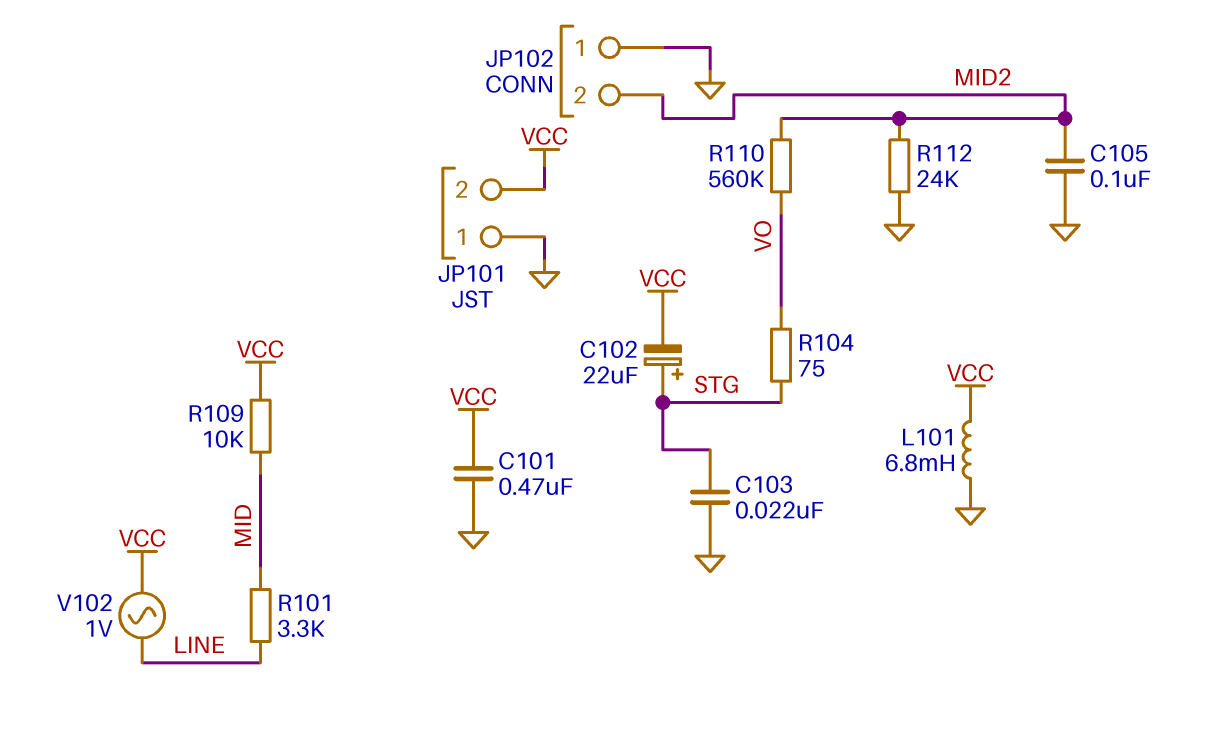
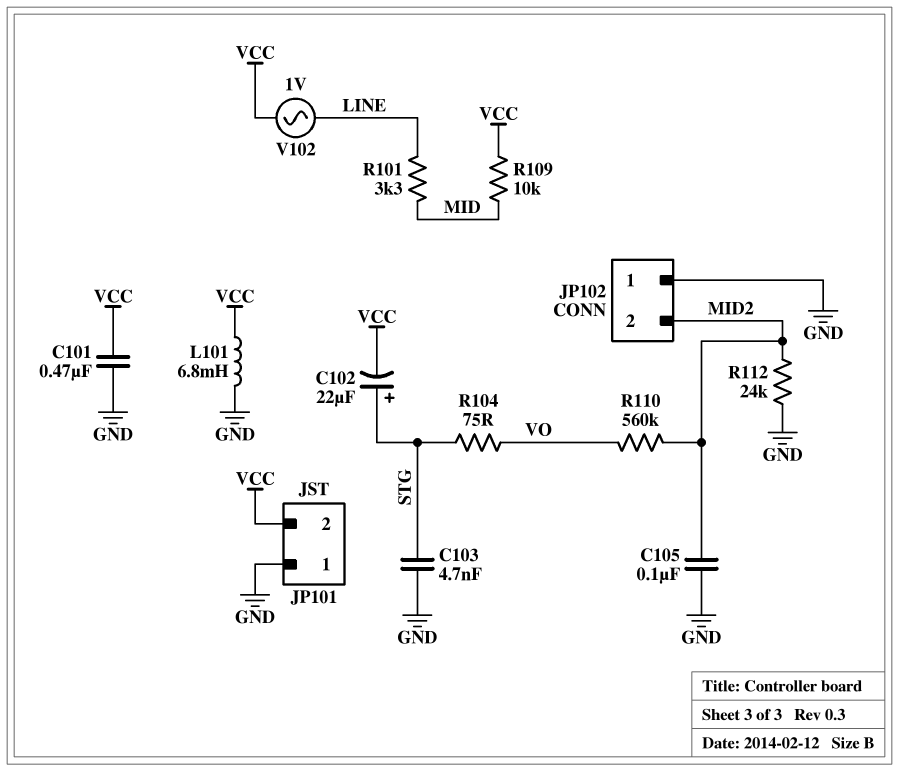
C103: 22nF (GND, STG) -> 4.7nF (GND, STG)

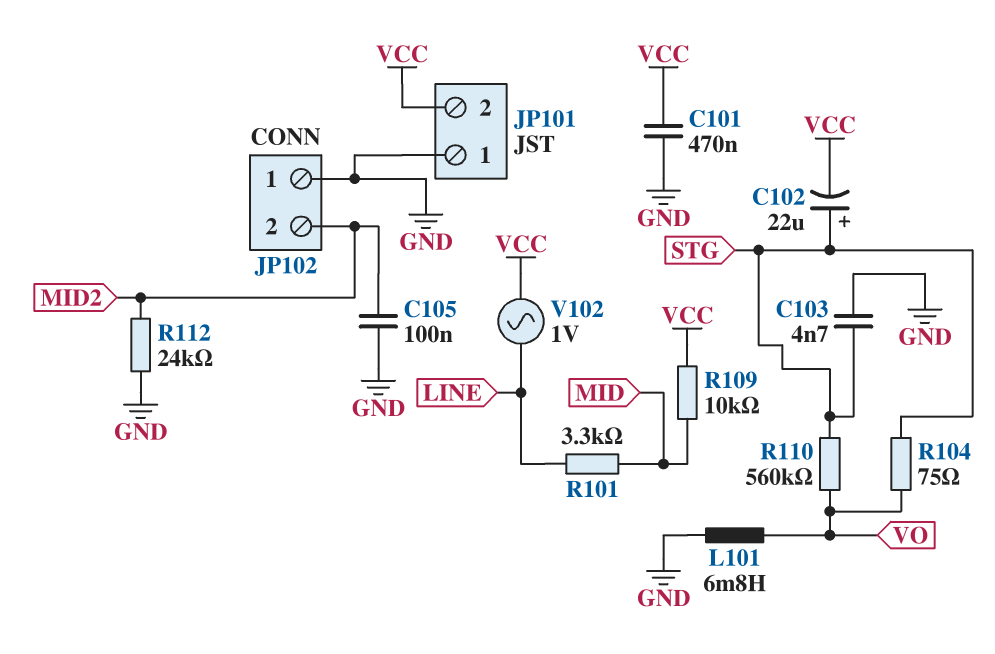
L101: 6.8mH (GND, VCC) -> 6.8mH (GND, VO)
R110: 560k (MID2, VO) -> 560k (STG, VO)

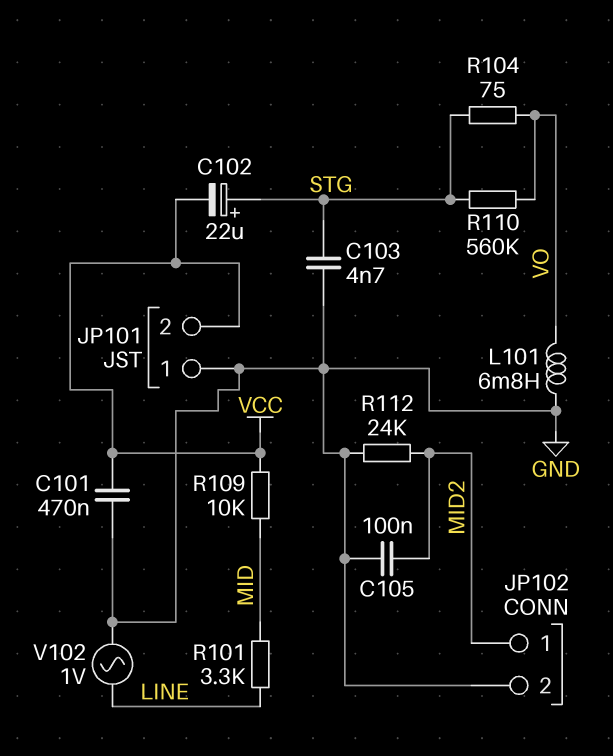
JP102 pin 1: GND -> MID2
JP102 pin 2: MID2 -> GND
V102: AC 1V (LINE, VCC) -> AC 1V (GND, LINE)

